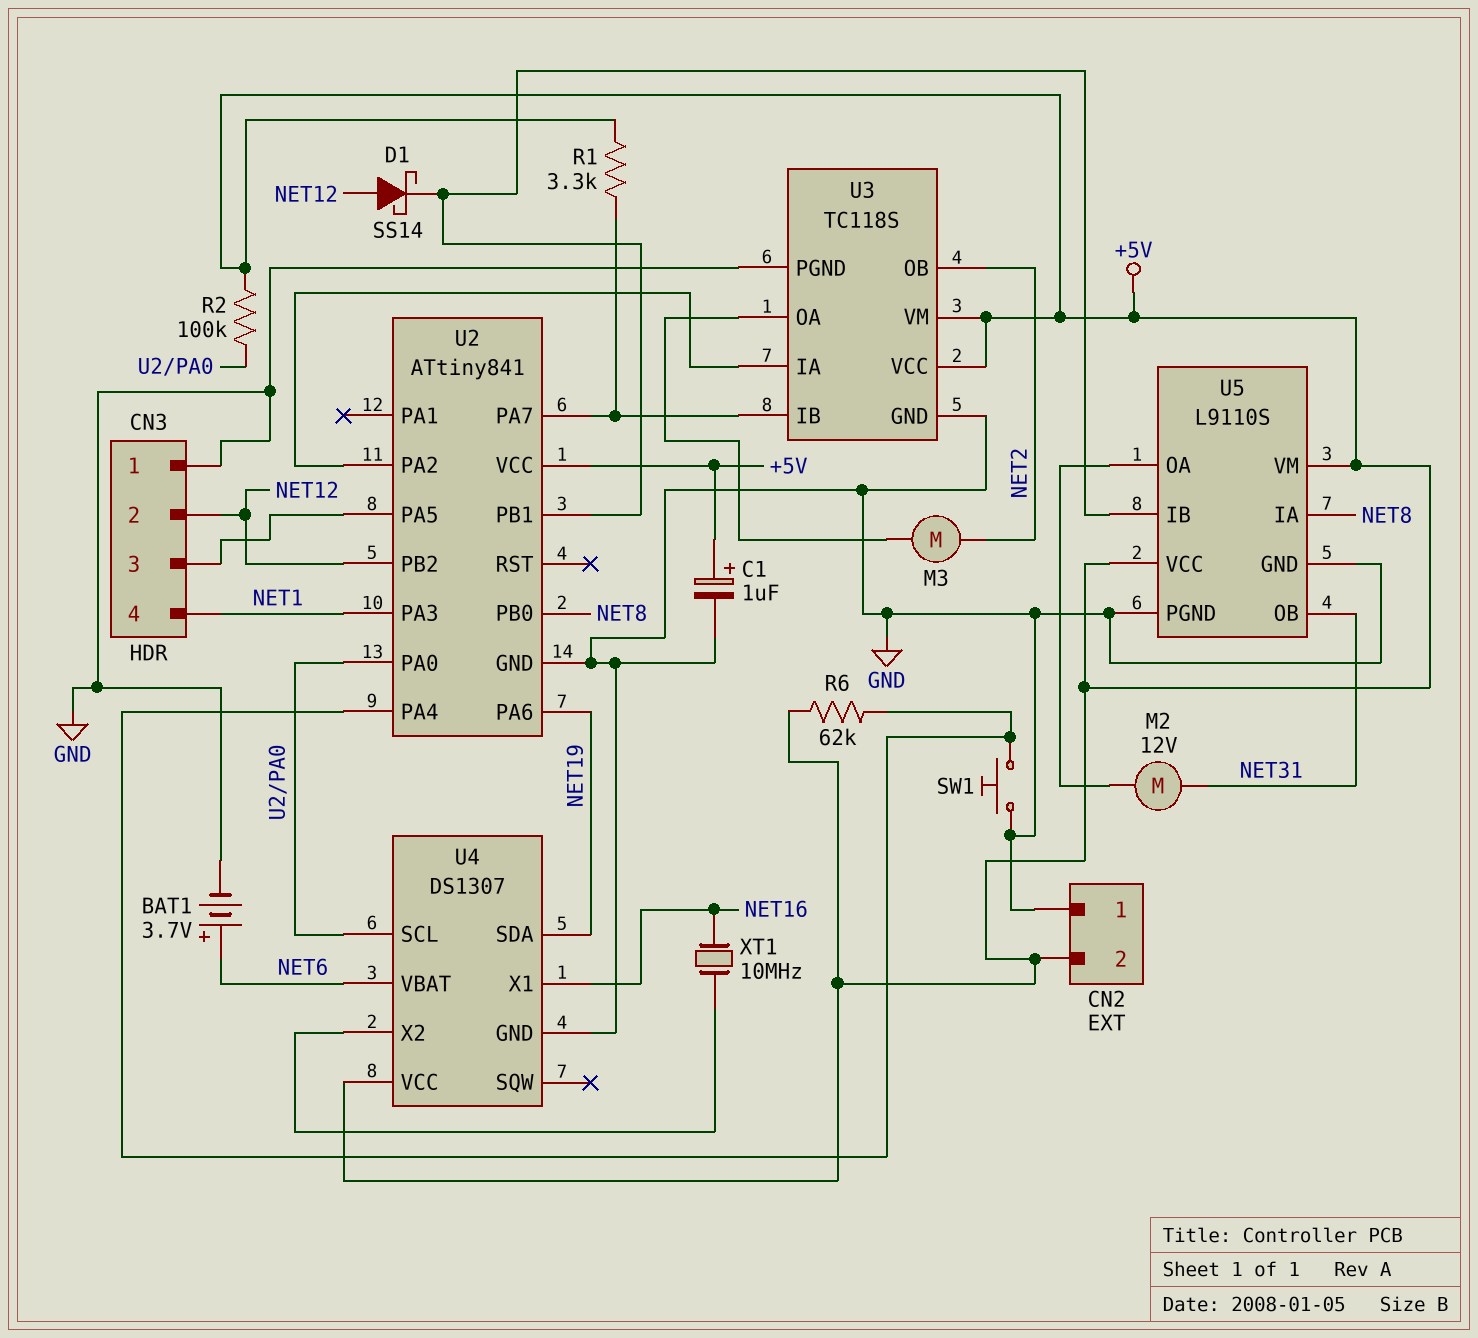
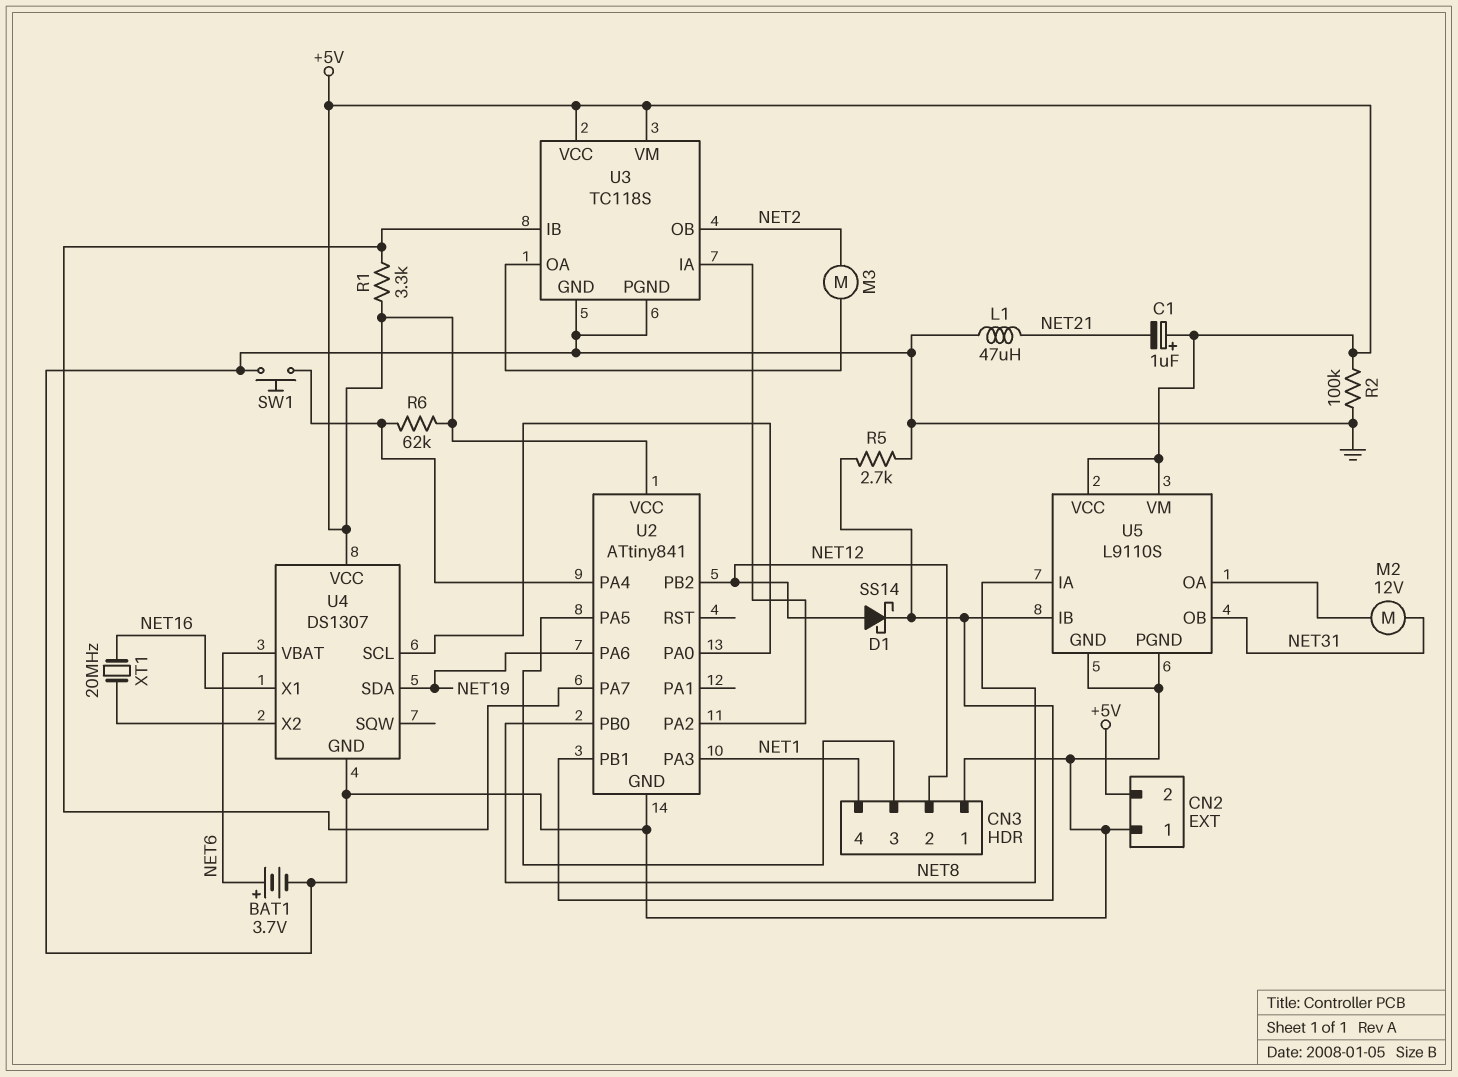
C1: 1uF (plus +5V, minus GND) -> 1uF (plus +5V, minus NET21)
L1: none -> 47uH (GND, NET21)
R2: 100k (+5V, U2/PA0) -> 100k (+5V, GND)
R5: none -> 2.7k (GND, U2/PB1)
XT1: 10MHz (NET16, U4/X2) -> 20MHz (NET16, U4/X2)

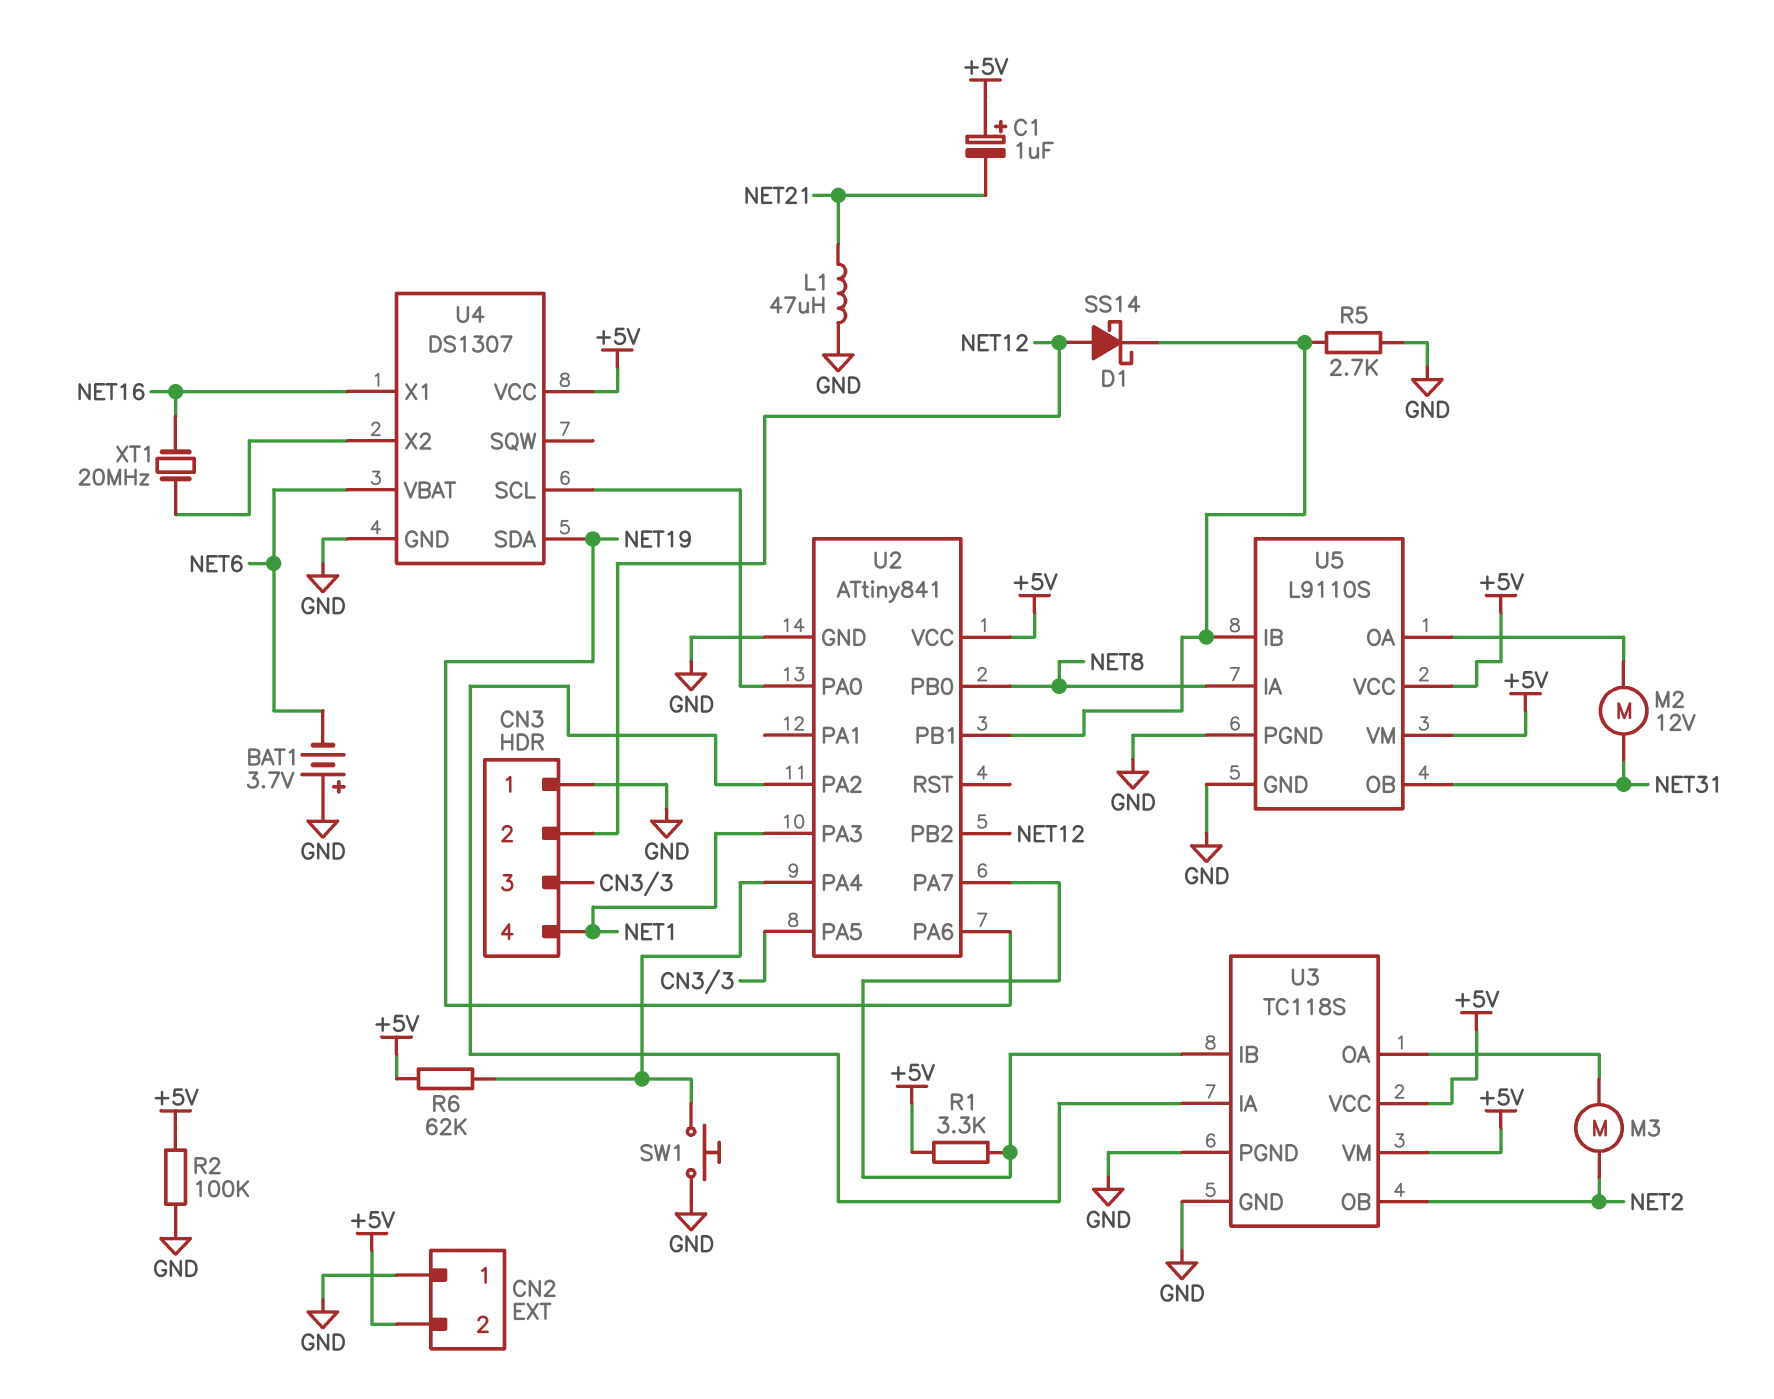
BAT1: 3.7V (plus NET6, minus GND) -> 3.7V (plus GND, minus NET6)

